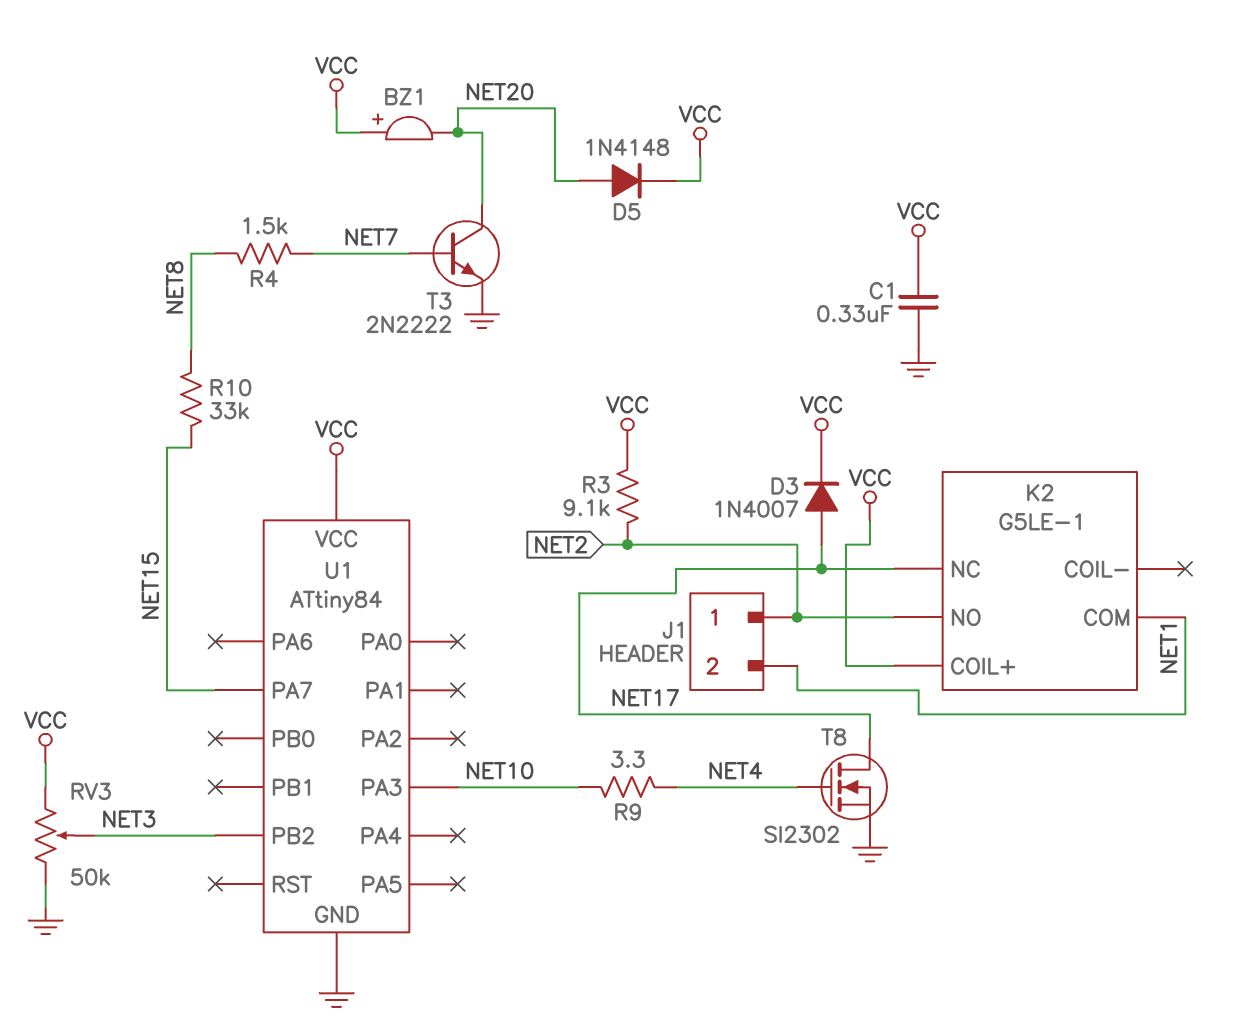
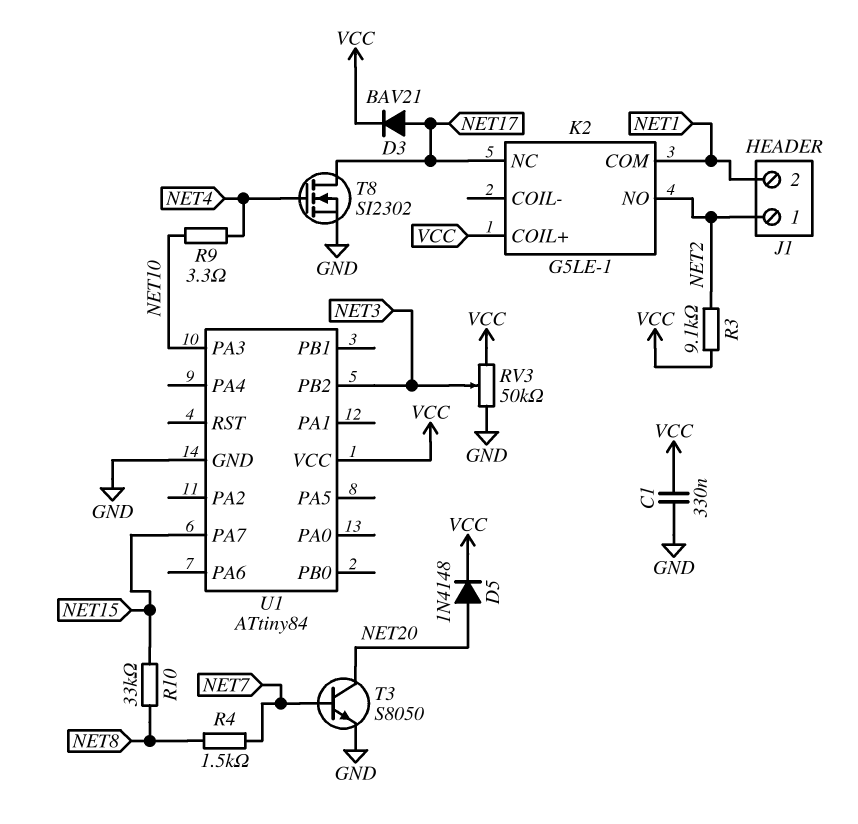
BZ1: buzzer (plus VCC, minus NET20) -> none
D3: diode 1N4007 (A NET17, K VCC) -> diode BAV21 (A NET17, K VCC)
T3: NPN 2N2222 (B NET7, C NET20, E GND) -> NPN S8050 (B NET7, C NET20, E GND)

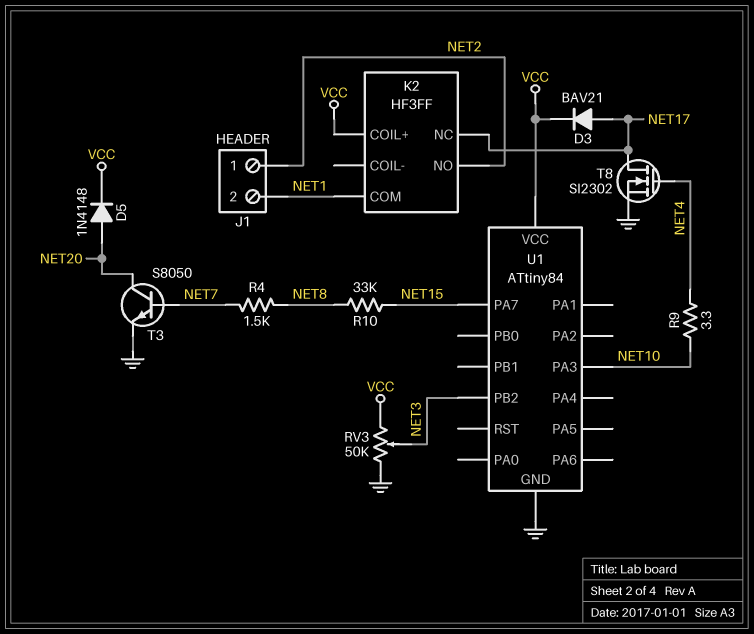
C1: 330nF (GND, VCC) -> none
K2: G5LE-1 -> HF3FF
R3: 9.1k (NET2, VCC) -> none

